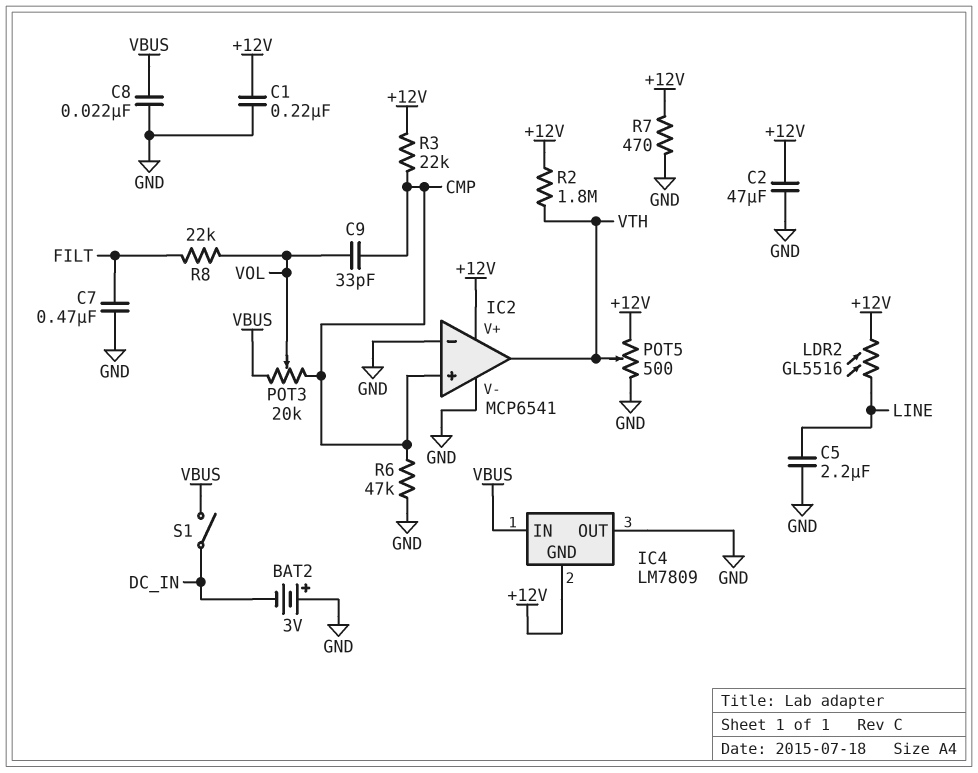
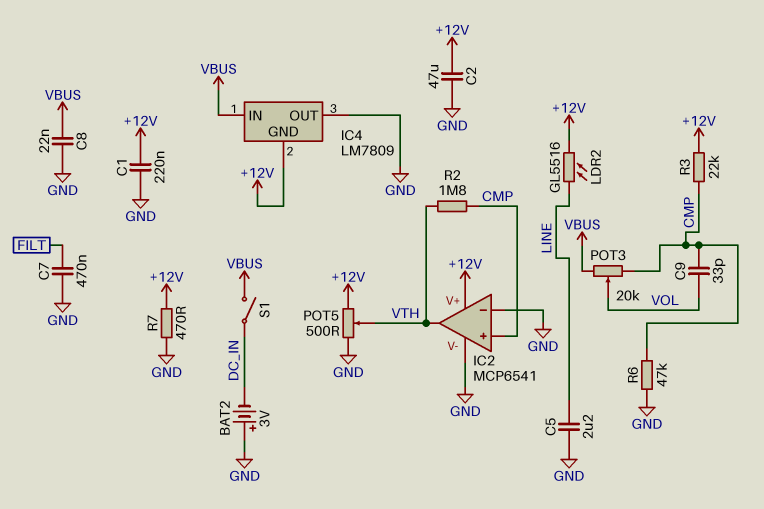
R2: 1.8M (+12V, VTH) -> 1.8M (CMP, VTH)
R8: 22k (FILT, VOL) -> none

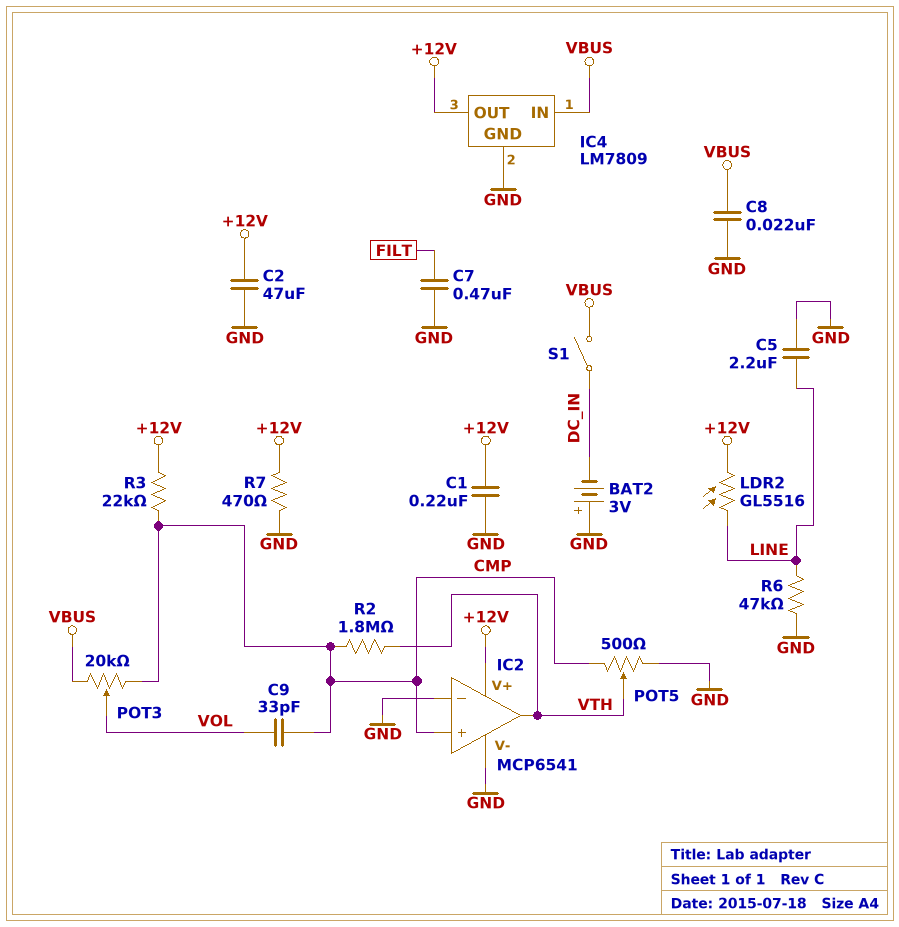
IC4 pin GND: +12V -> GND
IC4 pin OUT: GND -> +12V
POT5: 500 (+12V, GND, wiper VTH) -> 500 (CMP, GND, wiper VTH)
R6: 47k (CMP, GND) -> 47k (GND, LINE)

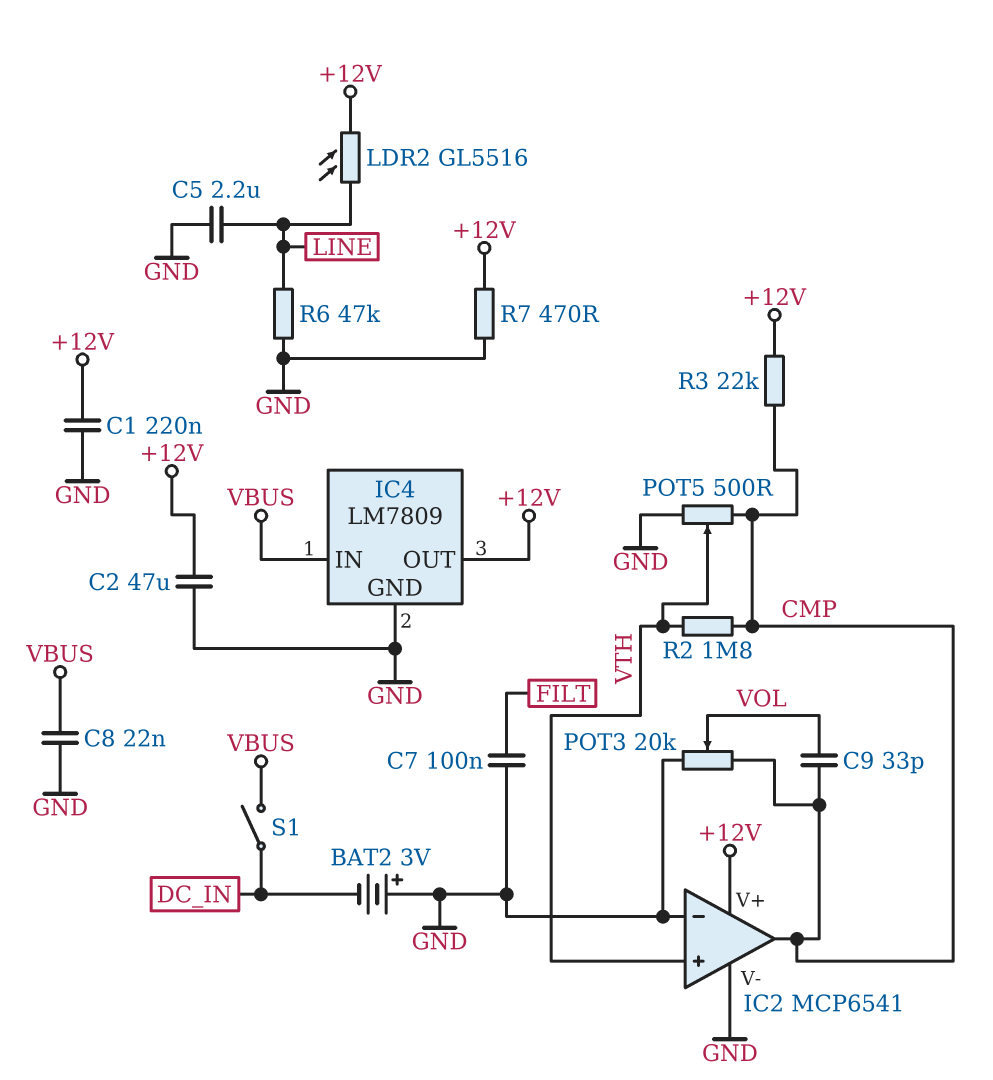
C7: 470nF (FILT, GND) -> 100nF (FILT, GND)
IC2 pin in+: CMP -> VTH
IC2 pin out: VTH -> CMP
POT3: 20k (CMP, VBUS, wiper VOL) -> 20k (CMP, GND, wiper VOL)

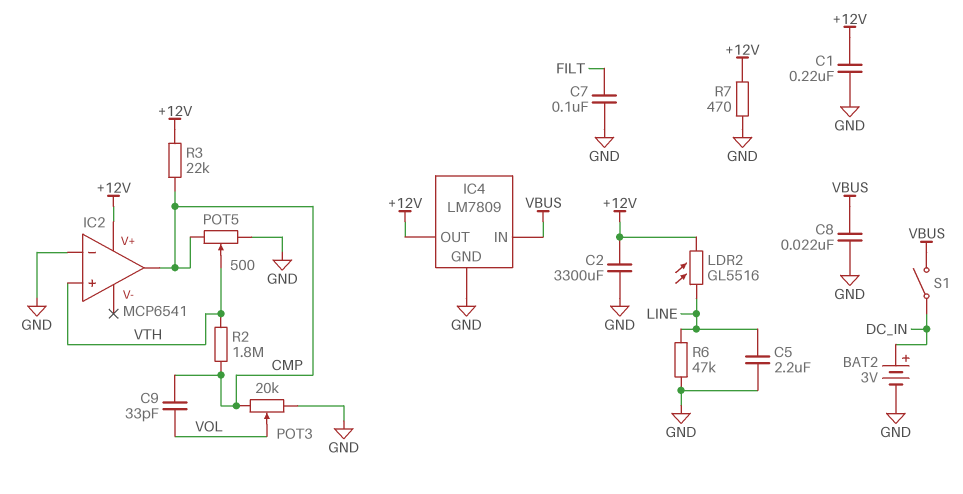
BAT2: 3V (plus GND, minus DC_IN) -> 3V (plus DC_IN, minus GND)
C2: 47uF (+12V, GND) -> 3300uF (+12V, GND)
IC2 pin V-: GND -> none

